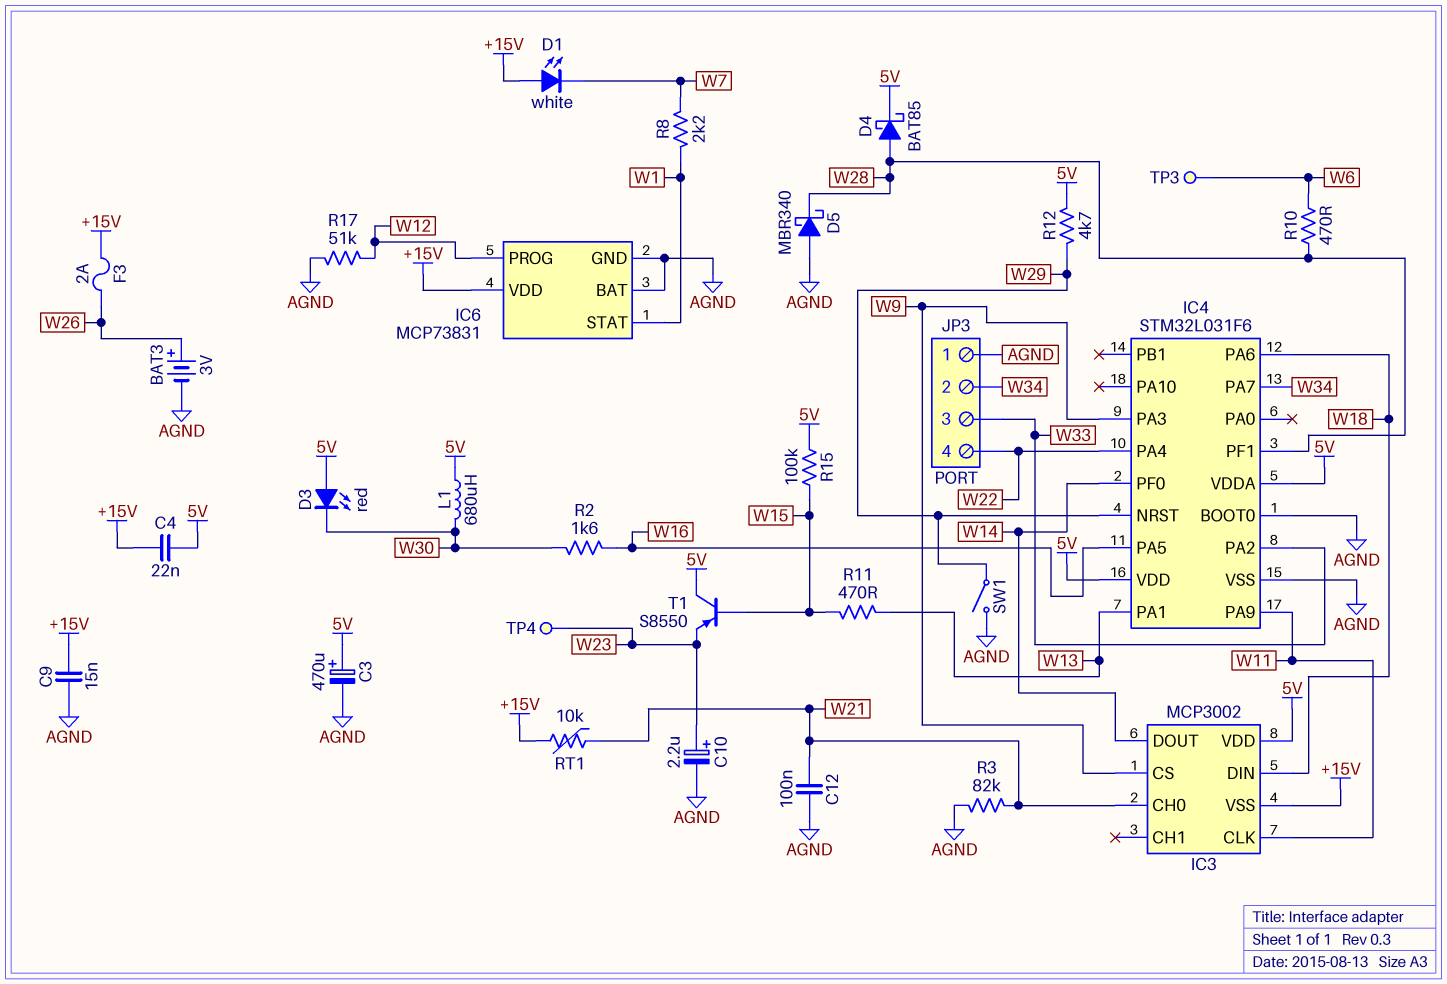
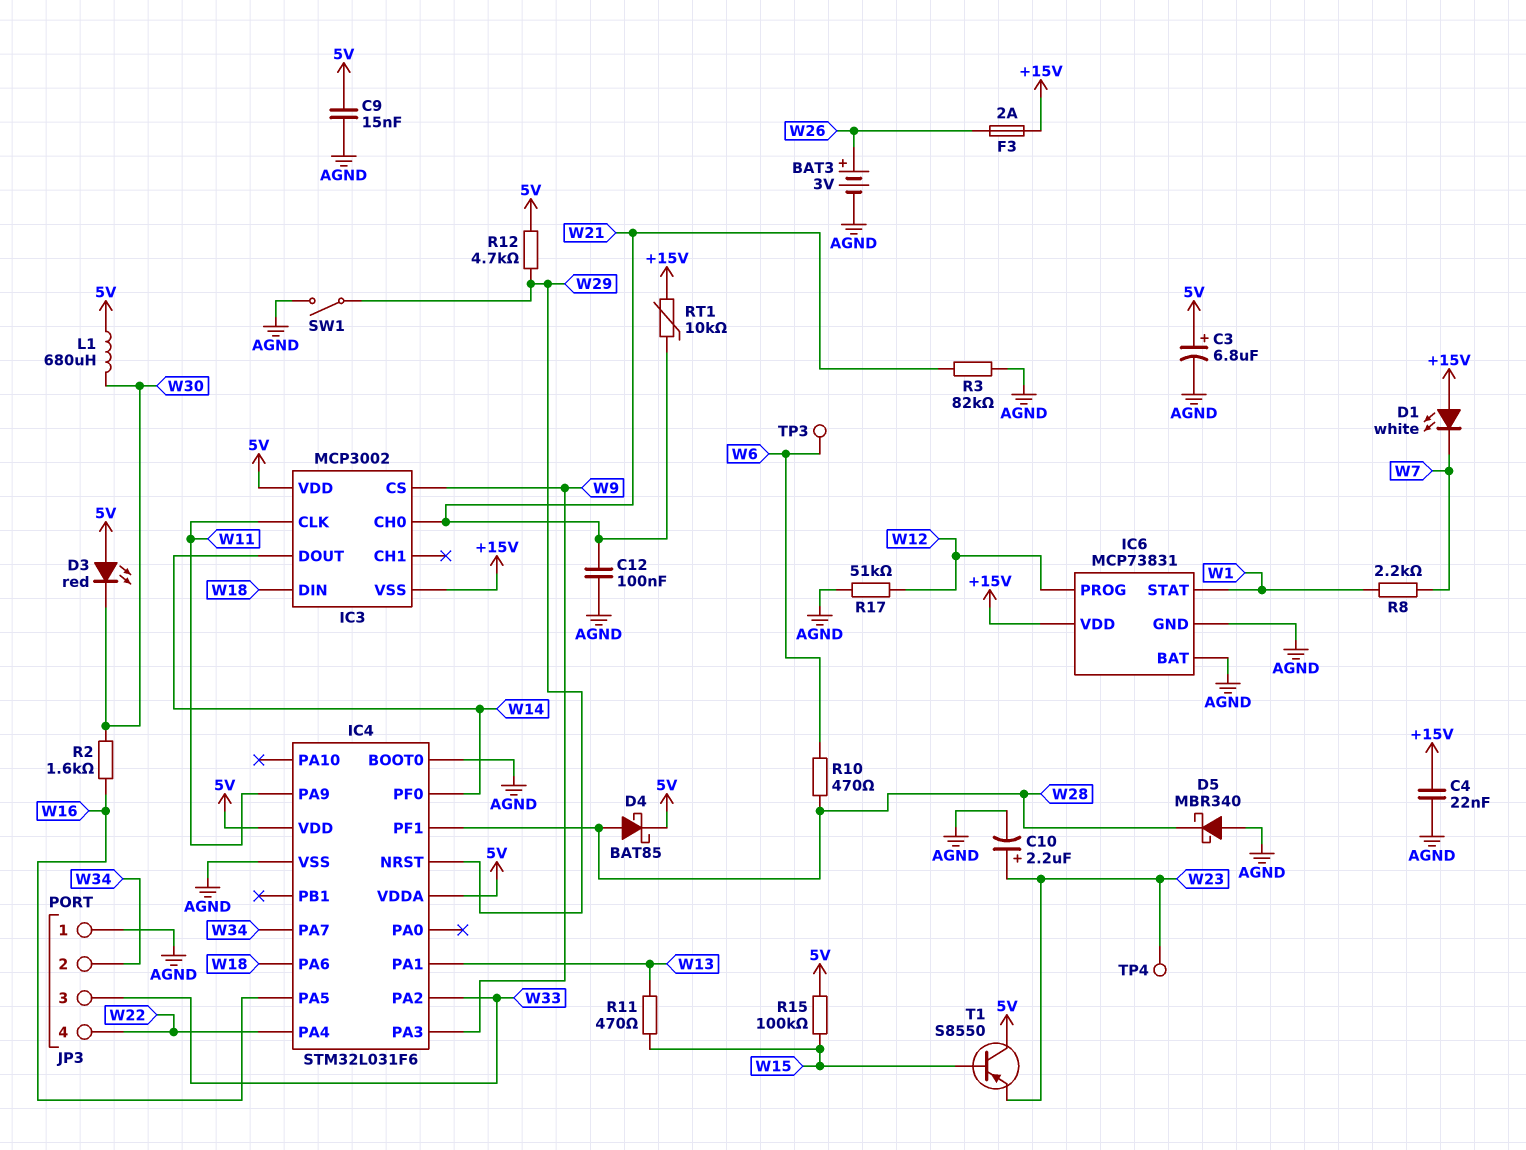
C3: 470uF (plus 5V, minus AGND) -> 6.8uF (plus 5V, minus AGND)
C4: 22nF (+15V, 5V) -> 22nF (+15V, AGND)
C9: 15nF (+15V, AGND) -> 15nF (5V, AGND)

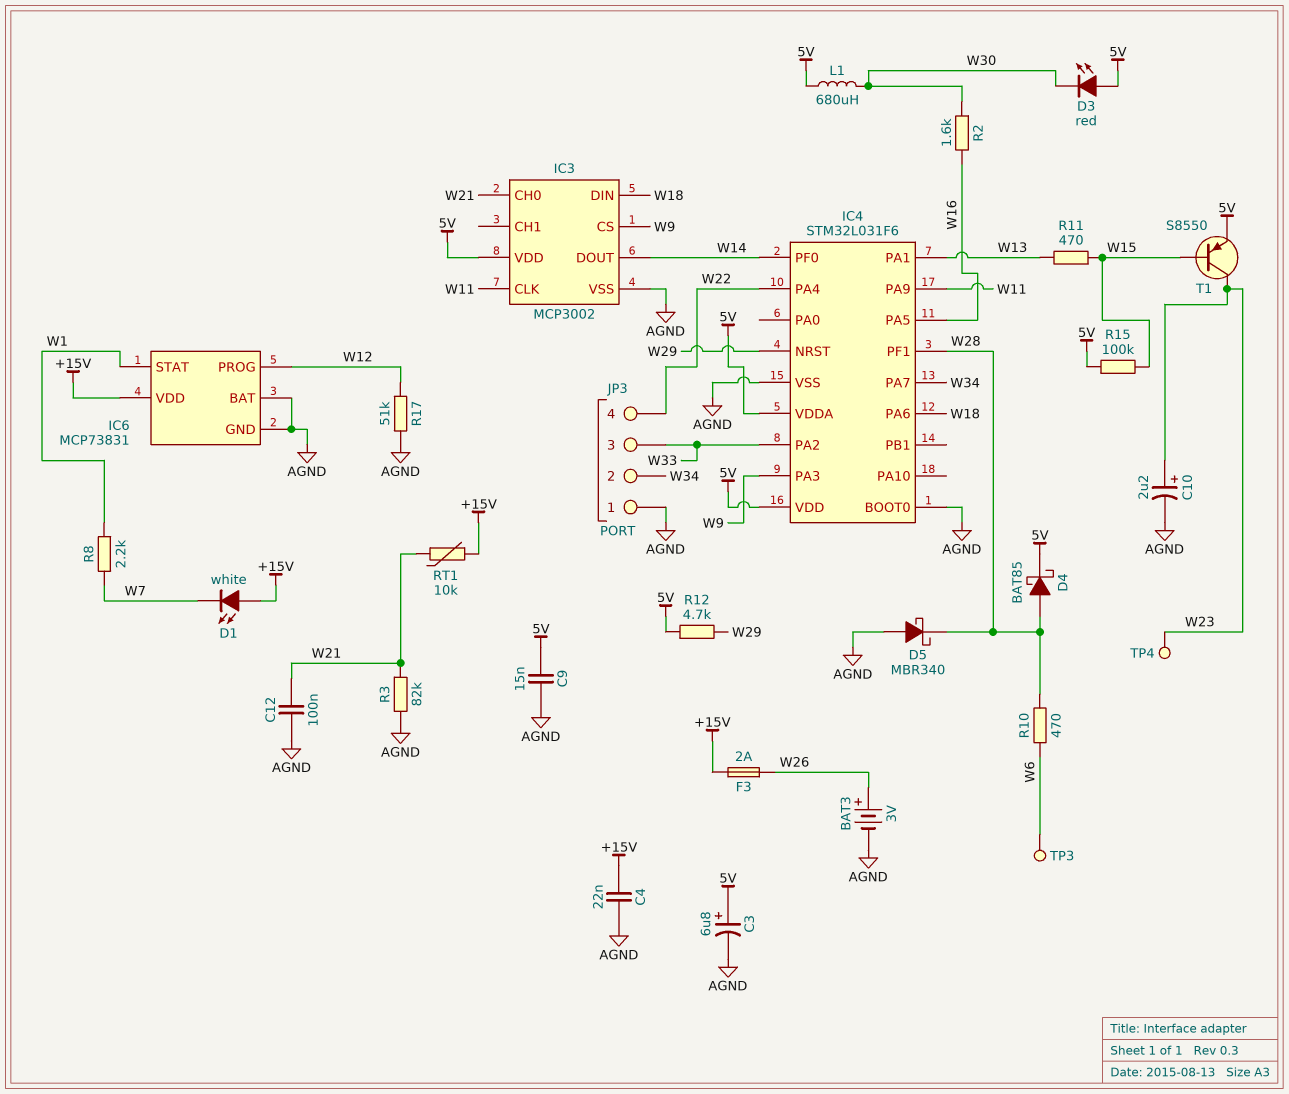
IC3 pin VSS: +15V -> AGND
SW1: switch (AGND, W29) -> none
T1: PNP S8550 (B W15, C 5V, E W23) -> PNP S8550 (B W15, C W23, E 5V)

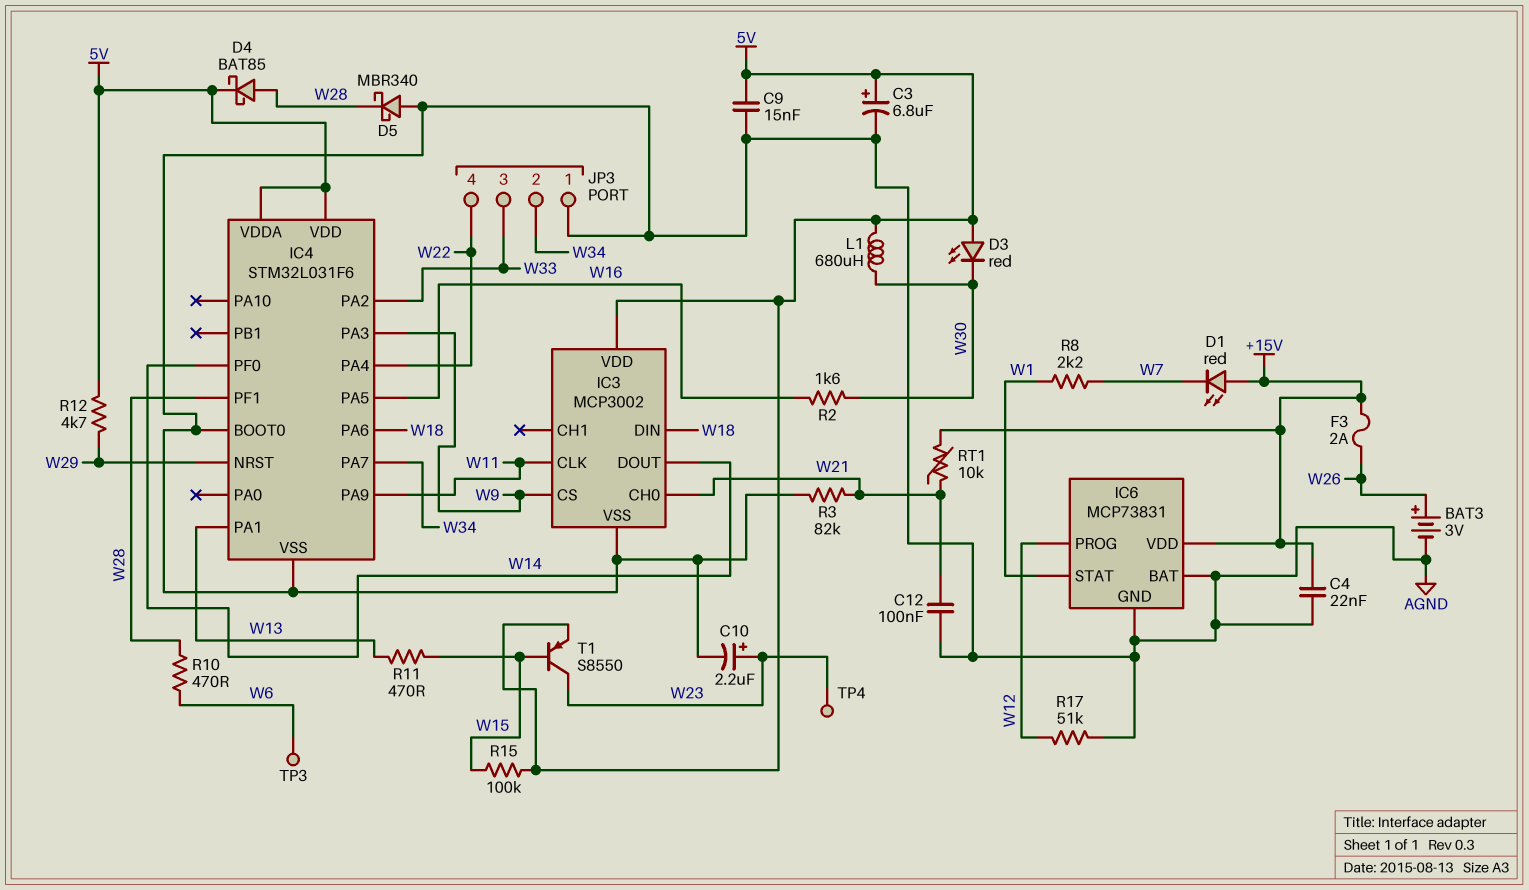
D1: LED white (A +15V, K W7) -> LED red (A +15V, K W7)

